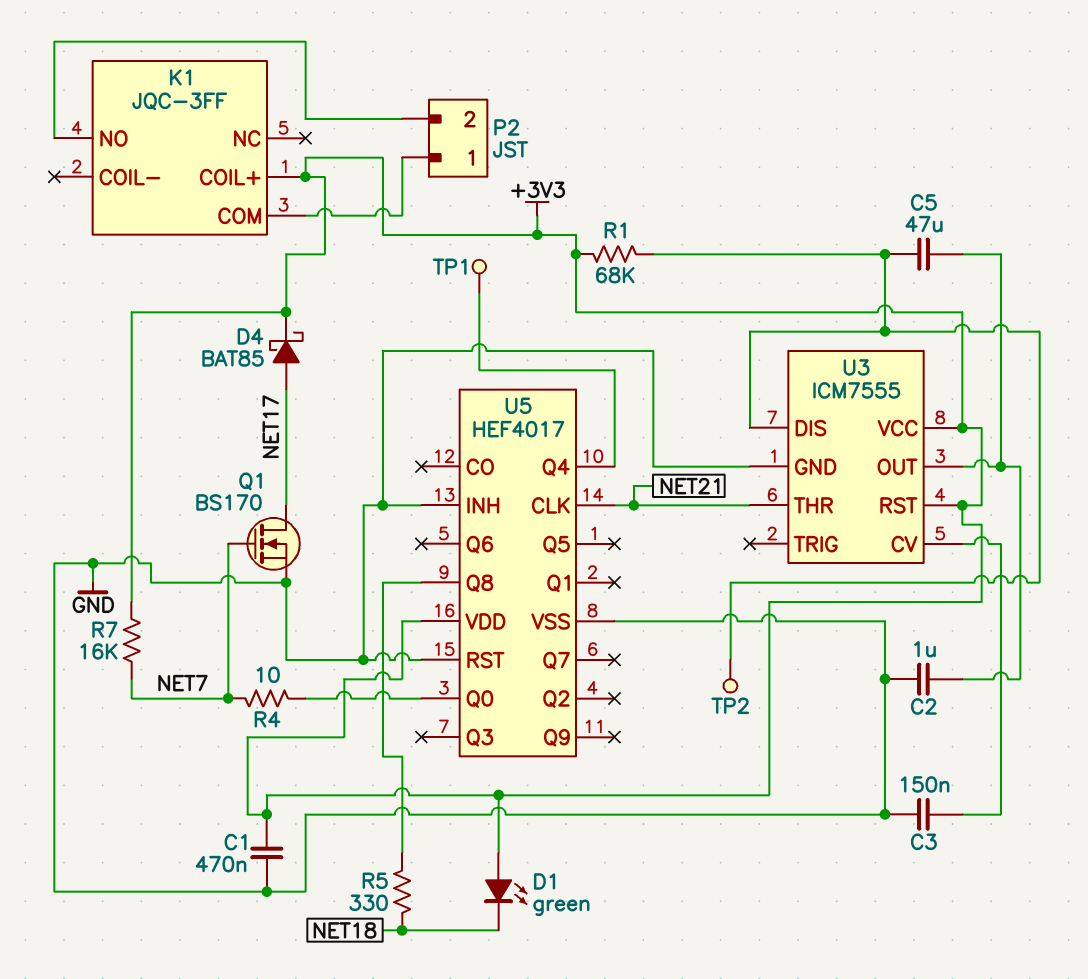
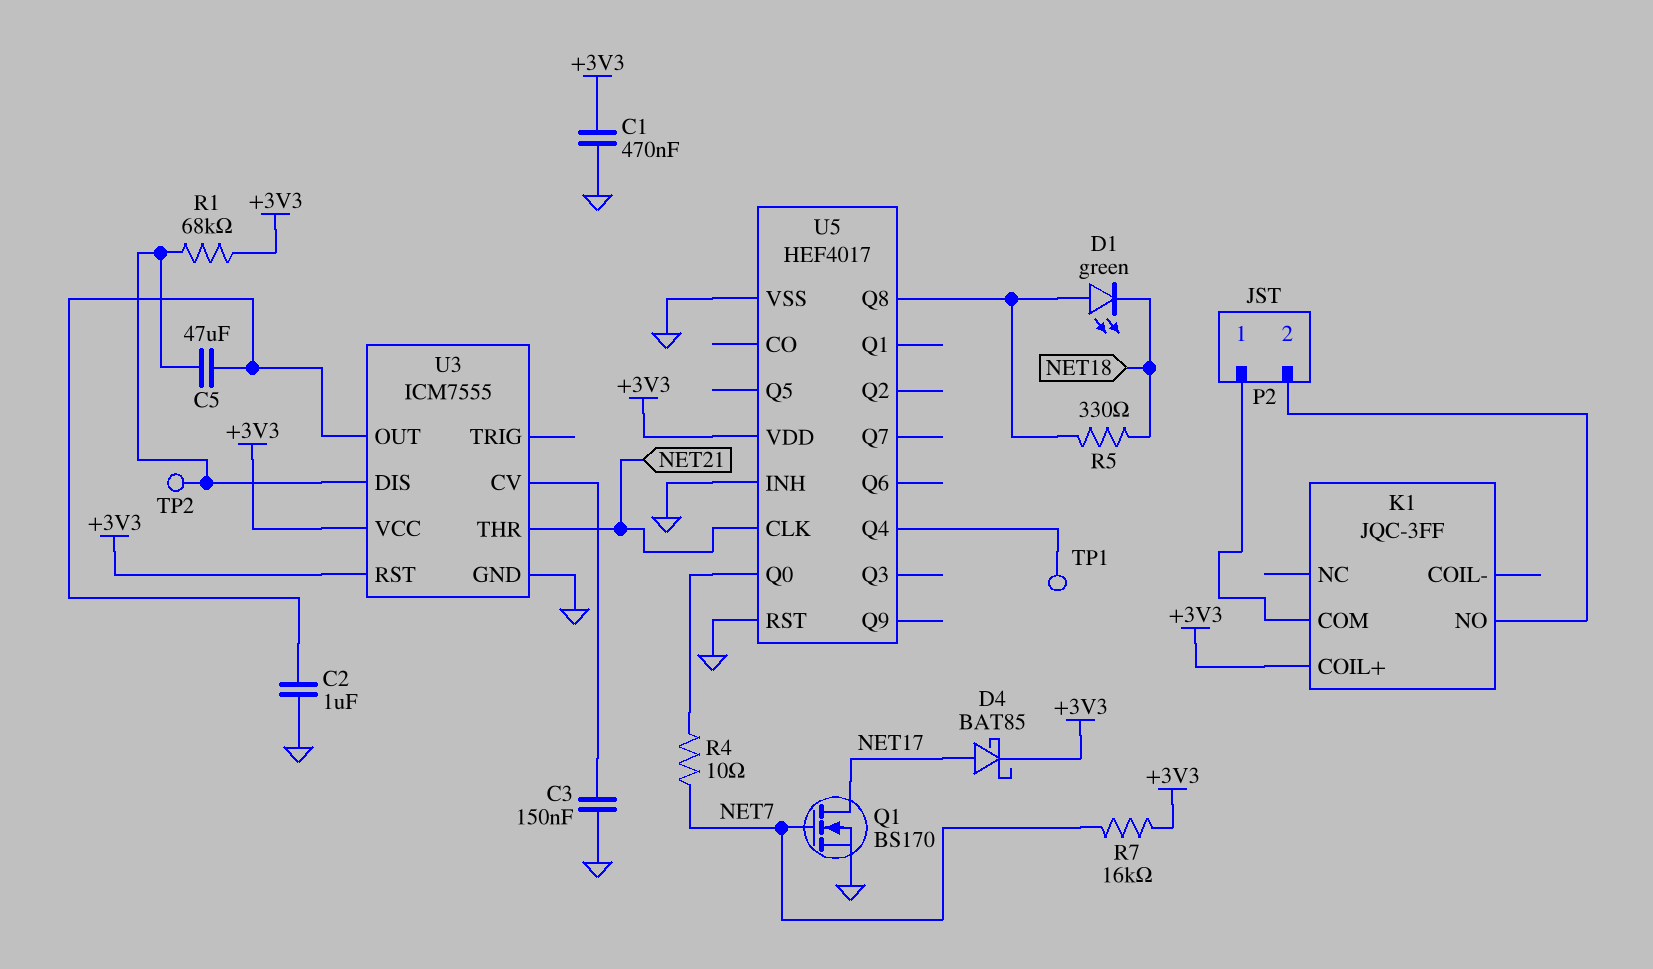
D1: LED green (A +3V3, K NET18) -> LED green (A U5/Q8, K NET18)

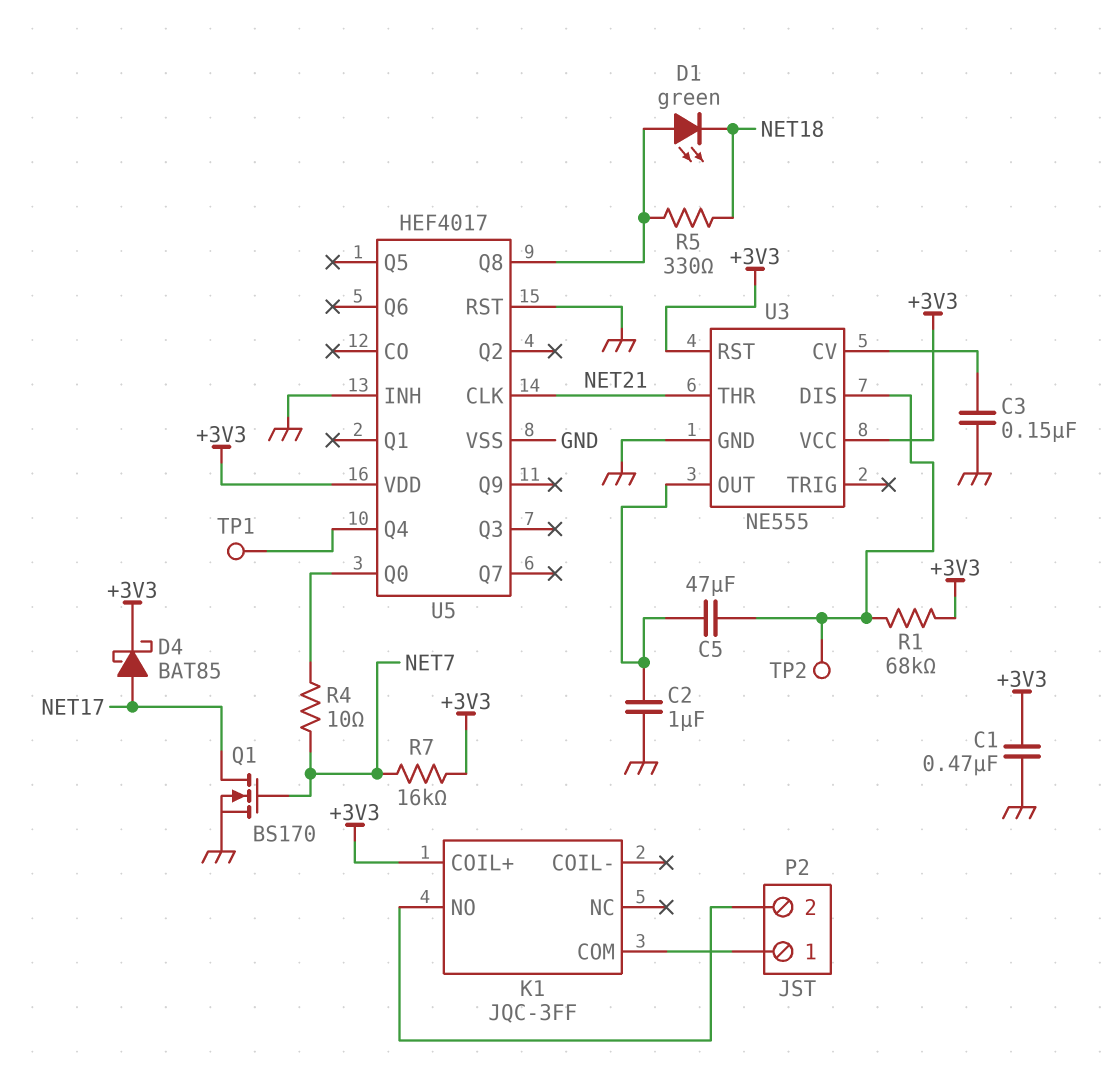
U3: ICM7555 -> NE555

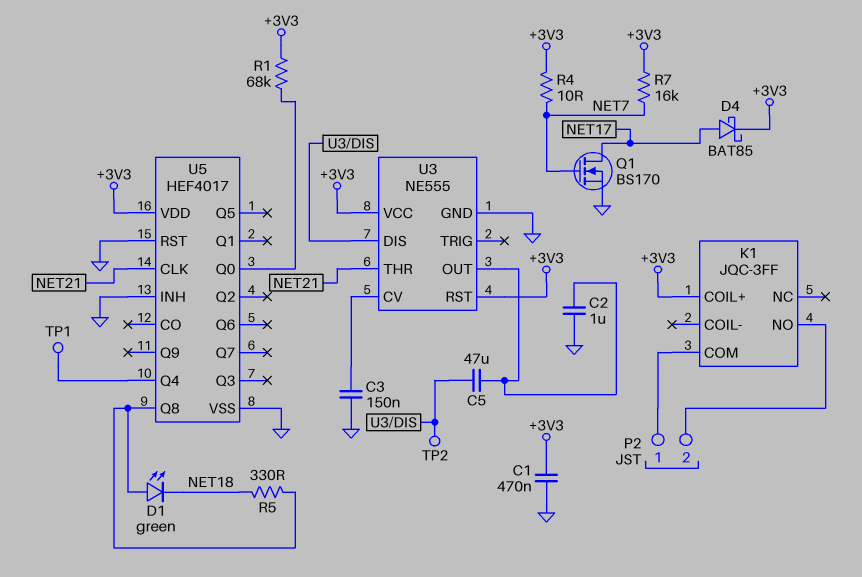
R1: 68k (+3V3, U3/DIS) -> 68k (+3V3, U5/Q0)
R4: 10 (NET7, U5/Q0) -> 10 (+3V3, NET7)

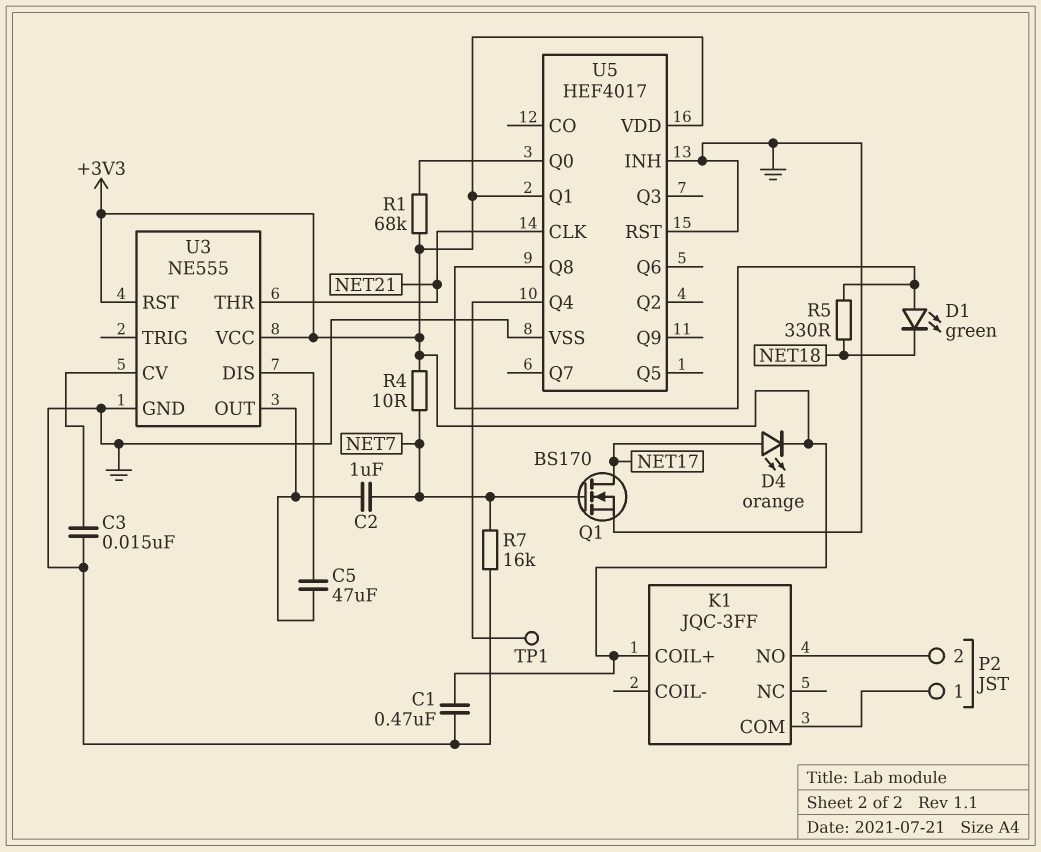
C2: 1uF (GND, U3/OUT) -> 1uF (NET7, U3/OUT)
C3: 150nF (GND, U3/CV) -> 15nF (GND, U3/CV)
D4: schottky BAT85 (A NET17, K +3V3) -> LED orange (A NET17, K +3V3)
R7: 16k (+3V3, NET7) -> 16k (GND, NET7)
TP2: test point (U3/DIS) -> none
U5 pin Q1: none -> +3V3

